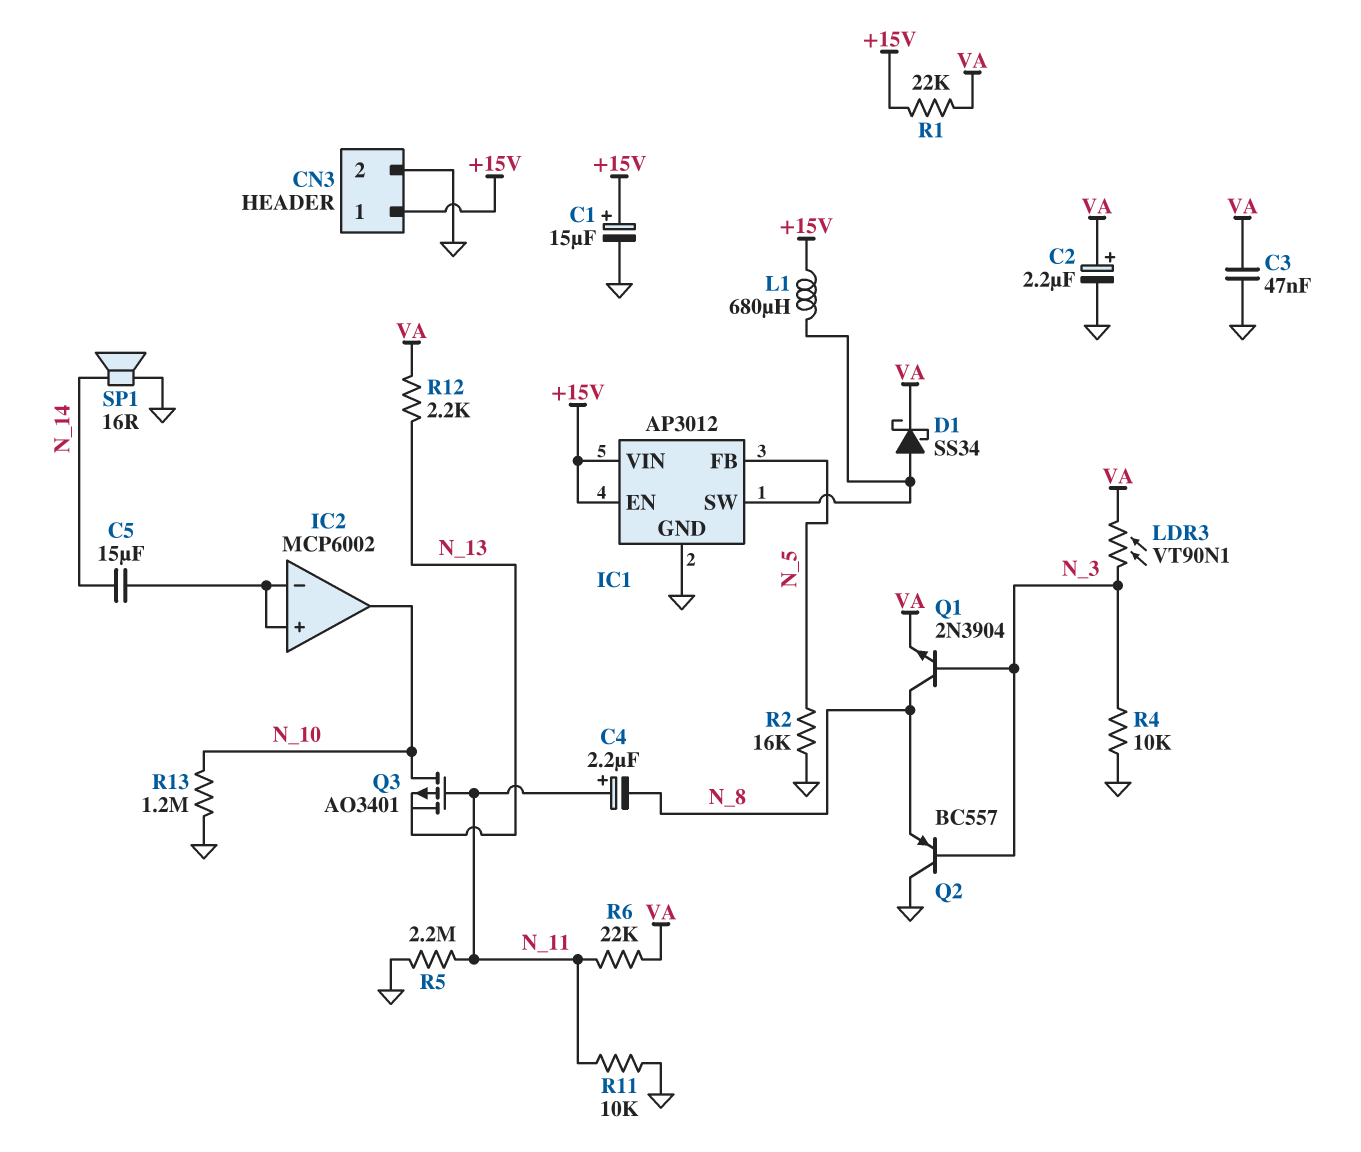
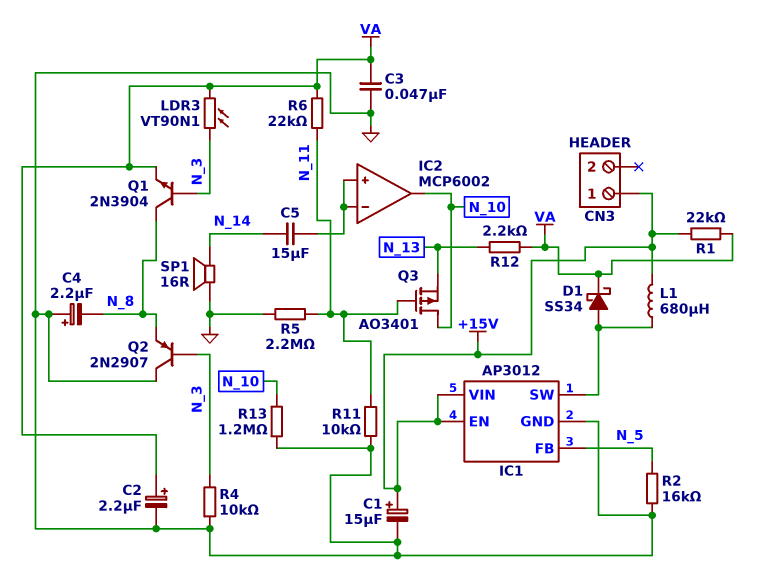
C4: 2.2uF (plus N_11, minus N_8) -> 2.2uF (plus GND, minus N_8)
CN3 pin 2: GND -> none
Q2: PNP BC557 (B N_3, C GND, E N_8) -> PNP 2N2907 (B N_3, C GND, E N_8)

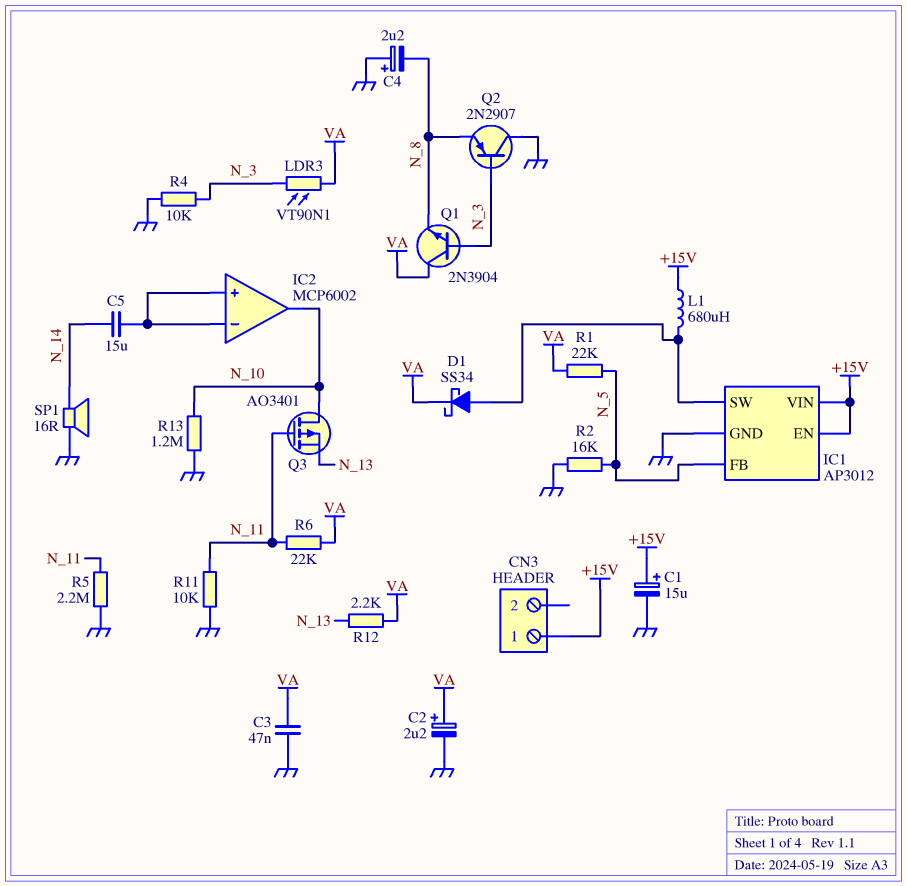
Q1: NPN 2N3904 (B N_3, C N_8, E VA) -> NPN 2N3904 (B N_3, C VA, E N_8)
R1: 22k (+15V, VA) -> 22k (N_5, VA)

